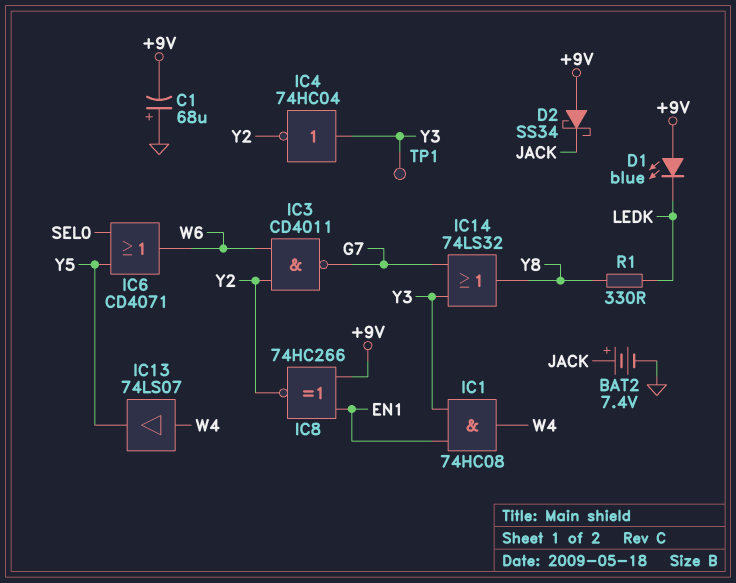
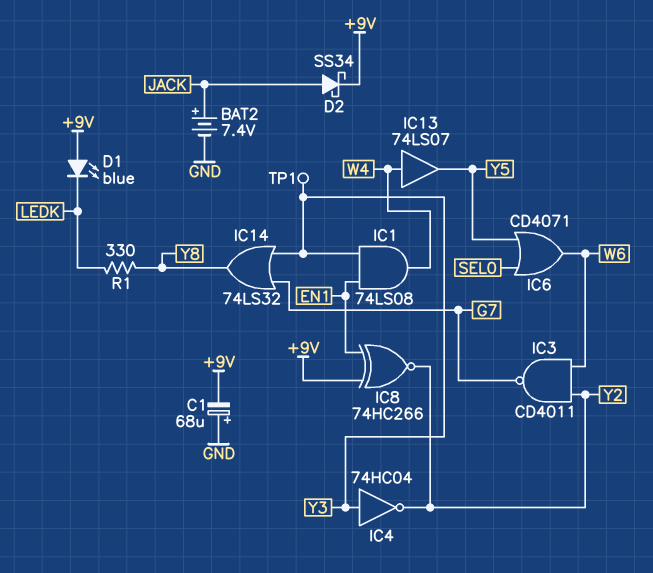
D2: schottky SS34 (A +9V, K JACK) -> schottky SS34 (A JACK, K +9V)
IC1: AND 74HC08 (in EN1, in Y3, out W4) -> AND 74LS08 (in EN1, in Y3, out W4)

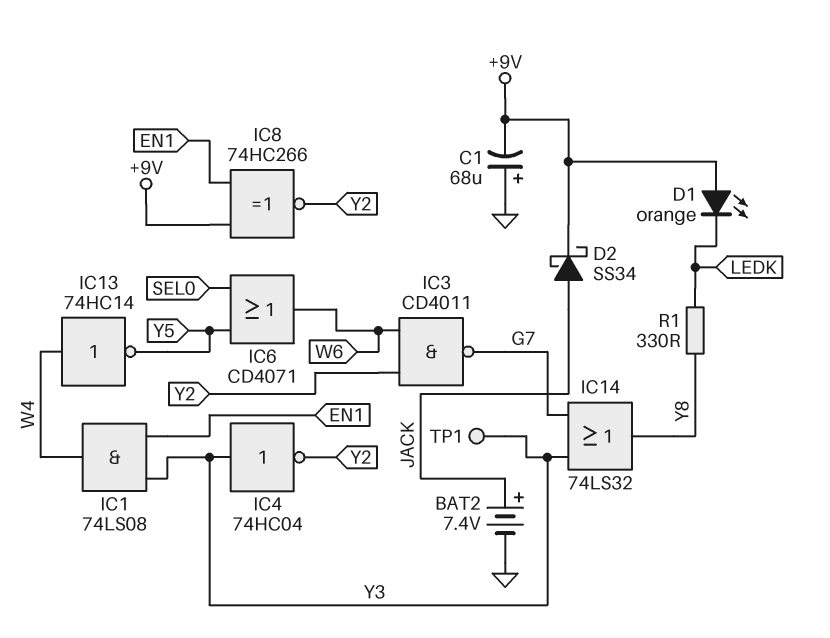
D1: LED blue (A +9V, K LEDK) -> LED orange (A +9V, K LEDK)
IC13: buffer 74LS07 (in W4, out Y5) -> NOT 74HC14 (in W4, out Y5)

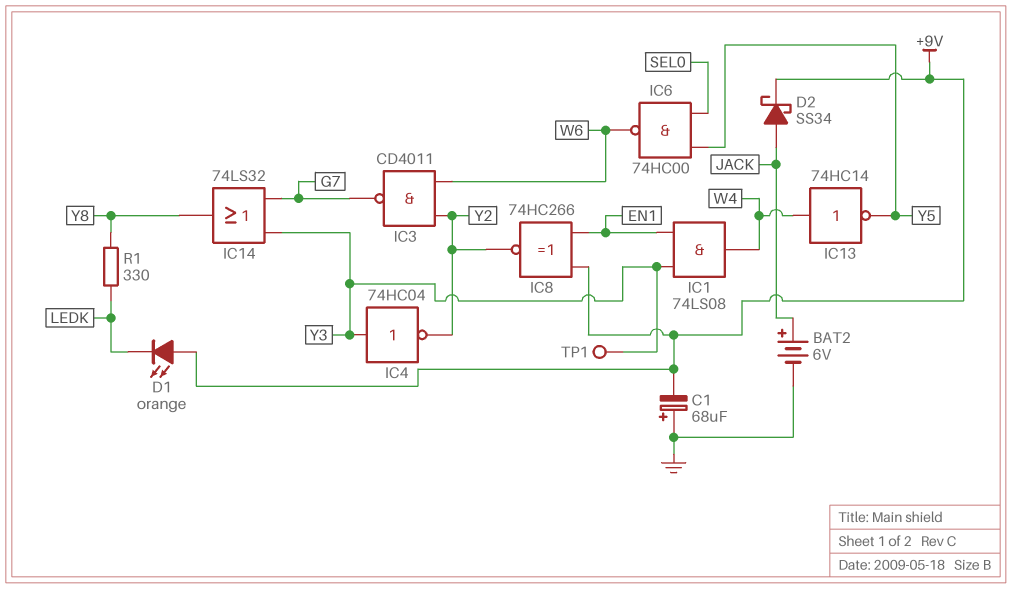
BAT2: 7.4V (plus JACK, minus GND) -> 6V (plus JACK, minus GND)
IC6: OR CD4071 (in SEL0, in Y5, out W6) -> NAND 74HC00 (in SEL0, in Y5, out W6)

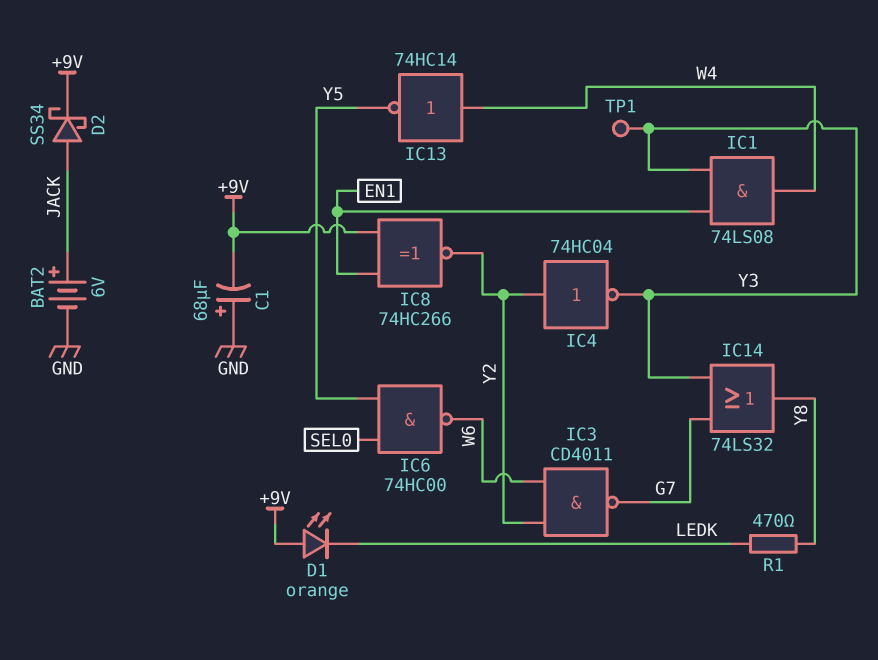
IC4: NOT 74HC04 (in Y3, out Y2) -> NOT 74HC04 (in Y2, out Y3)
R1: 330 (LEDK, Y8) -> 470 (LEDK, Y8)

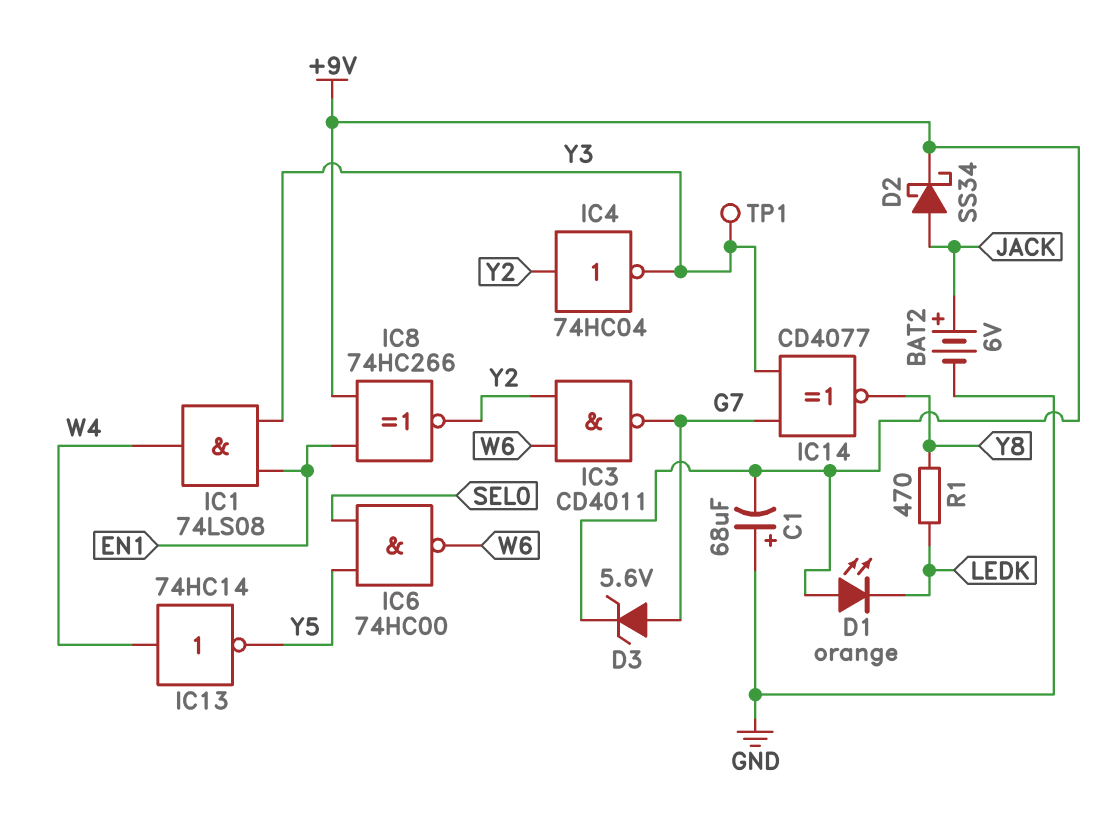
D3: none -> zener 5.6V (A G7, K +9V)
IC14: OR 74LS32 (in G7, in Y3, out Y8) -> XNOR CD4077 (in G7, in Y3, out Y8)

